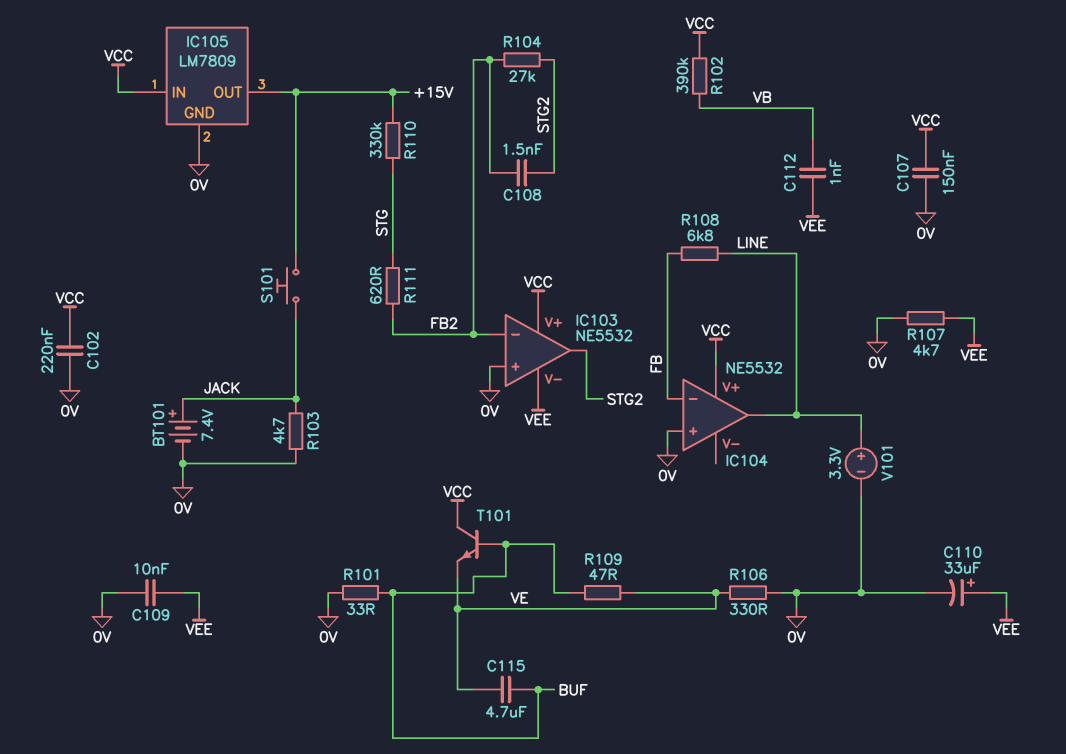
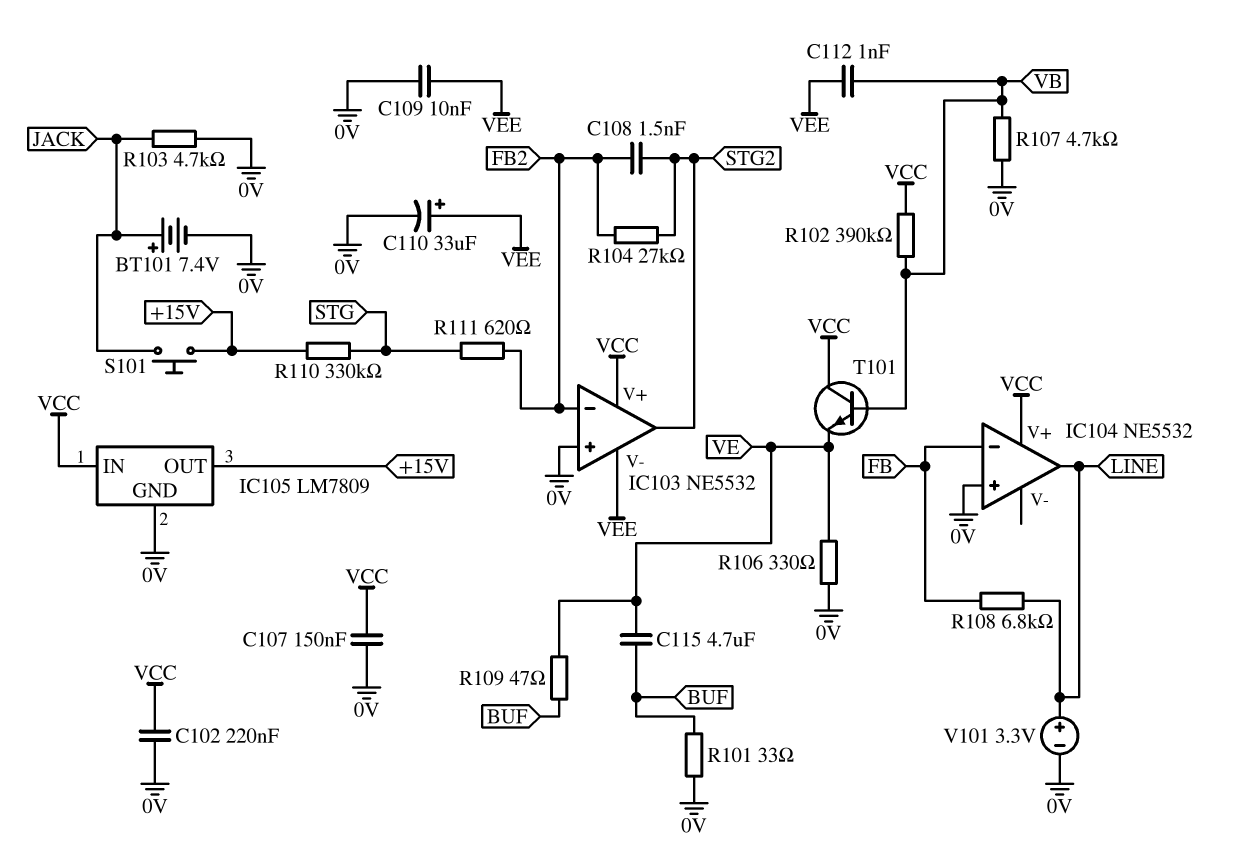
R107: 4.7k (0V, VEE) -> 4.7k (0V, VB)
T101: NPN (B BUF, C VCC, E VE) -> NPN (B VB, C VCC, E VE)

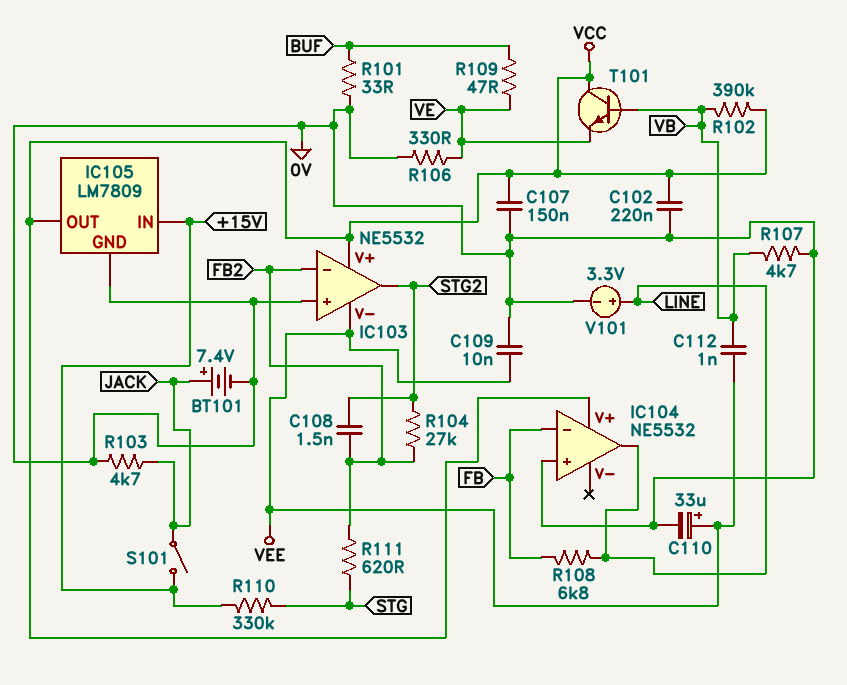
C115: 4.7uF (BUF, VE) -> none
IC105 pin IN: VCC -> +15V
IC105 pin OUT: +15V -> VCC
S101: button (+15V, JACK) -> switch (+15V, JACK)

